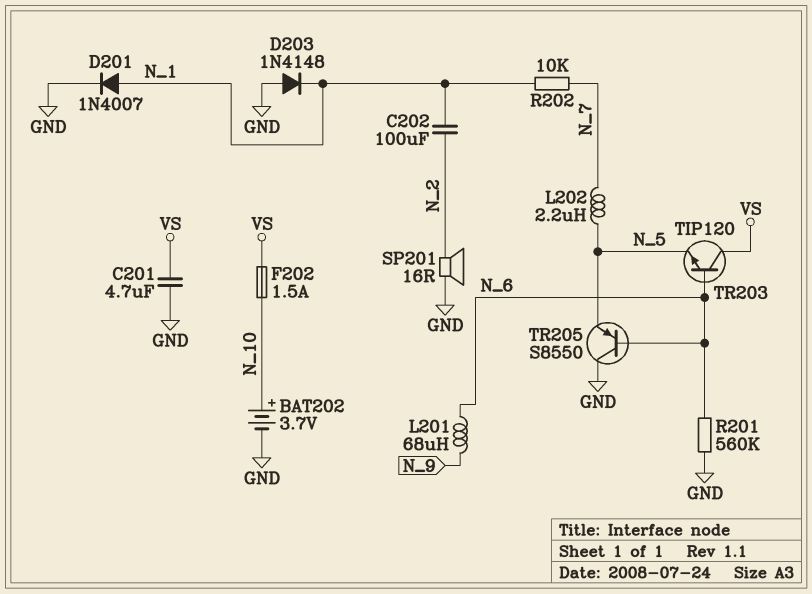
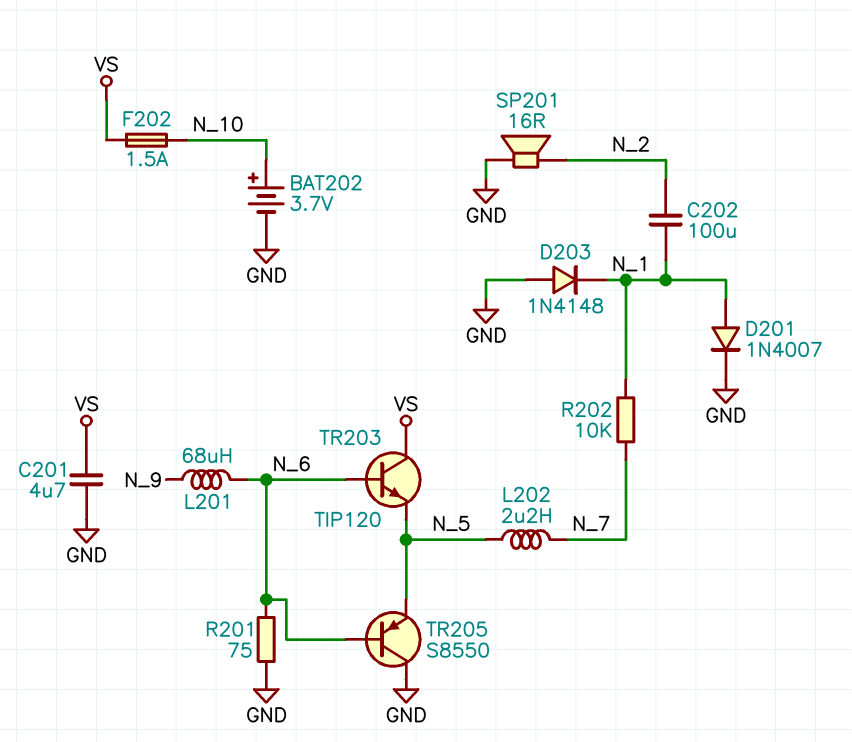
R201: 560k (GND, N_6) -> 75 (GND, N_6)

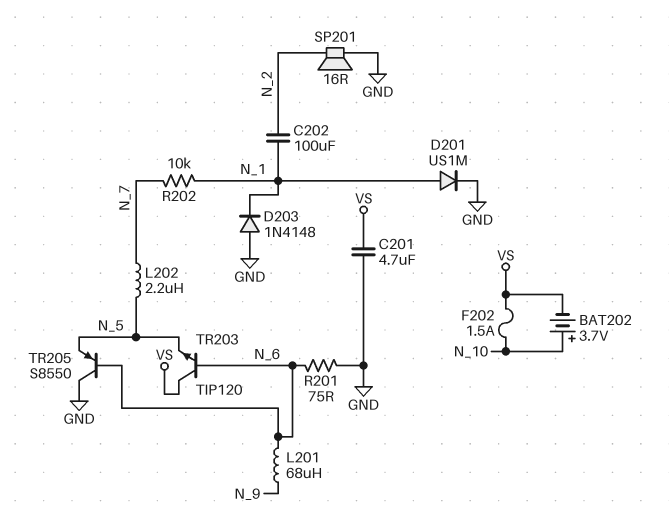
BAT202: 3.7V (plus N_10, minus GND) -> 3.7V (plus N_10, minus VS)
D201: diode 1N4007 (A N_1, K GND) -> diode US1M (A N_1, K GND)

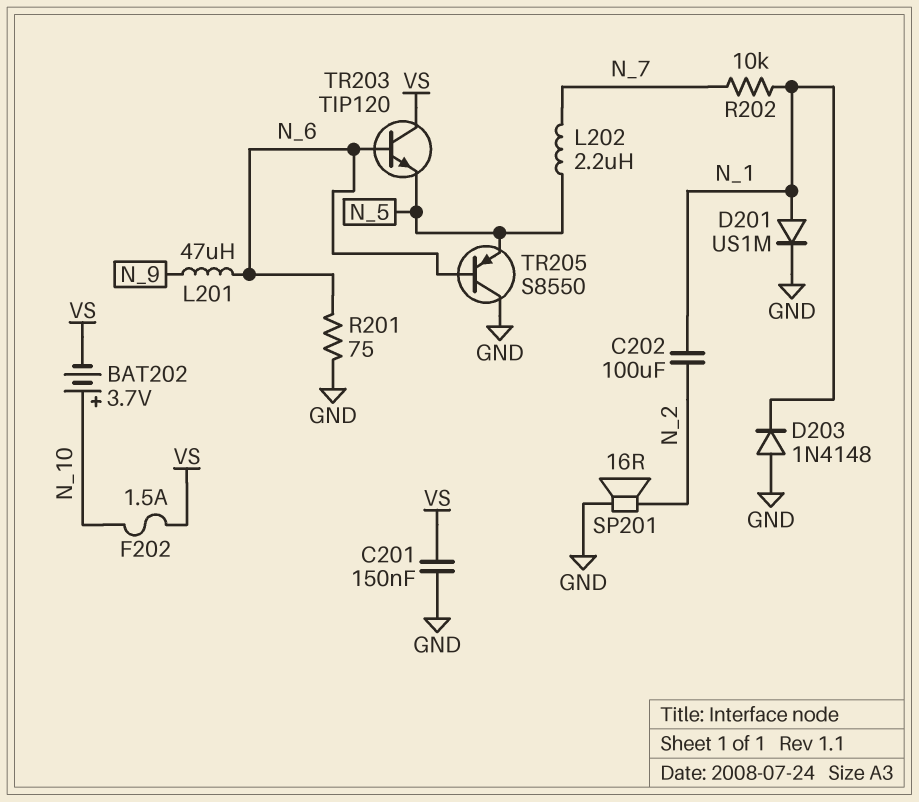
C201: 4.7uF (GND, VS) -> 150nF (GND, VS)
L201: 68uH (N_6, N_9) -> 47uH (N_6, N_9)

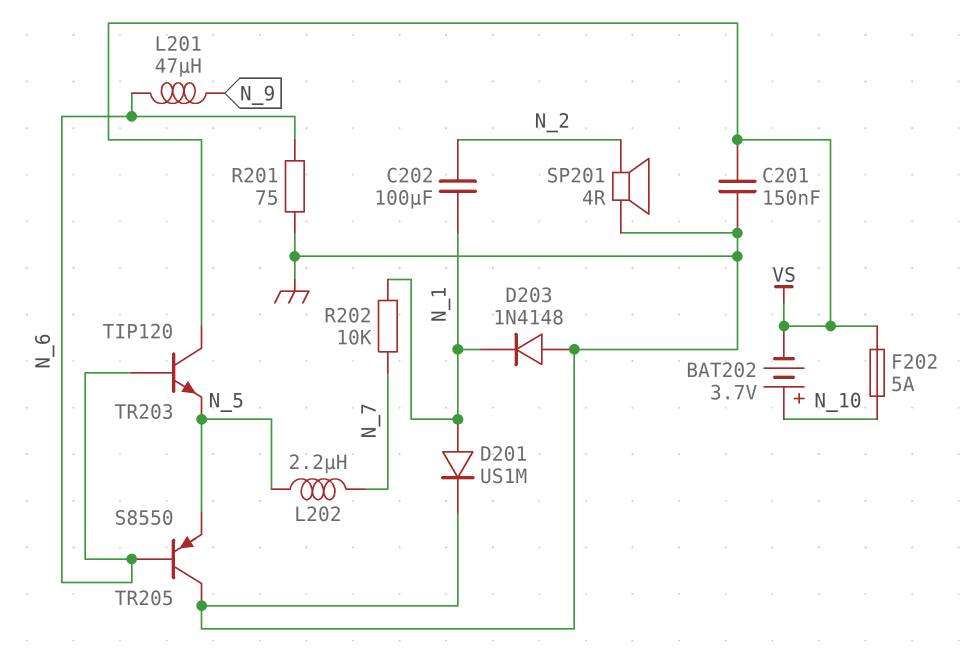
F202: 1.5A (N_10, VS) -> 5A (N_10, VS)
SP201: speaker 16R (GND, N_2) -> speaker 4R (GND, N_2)

